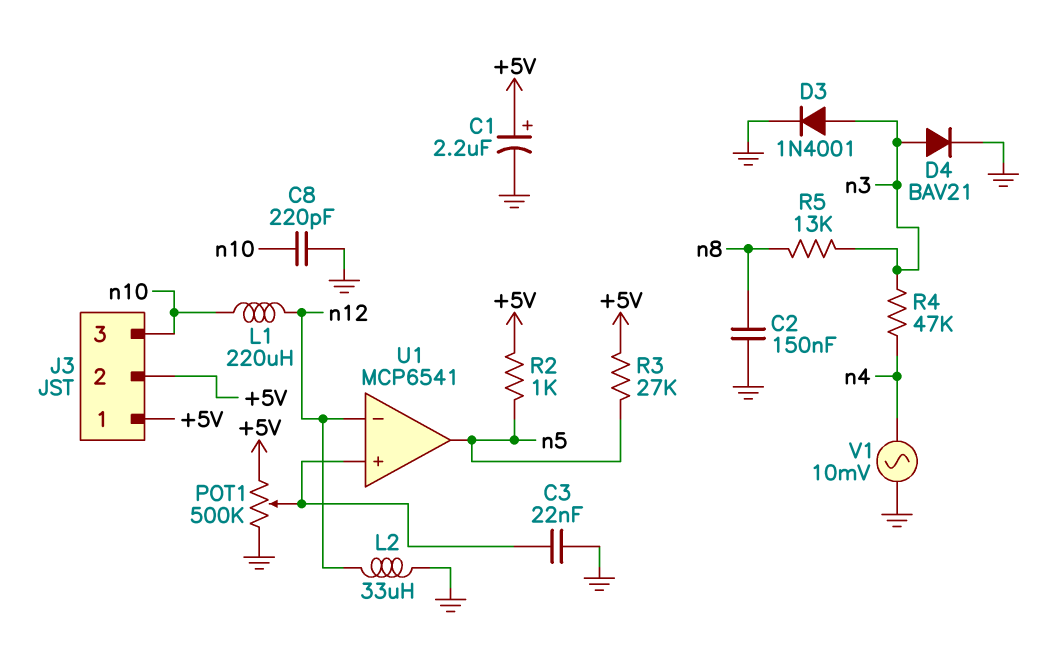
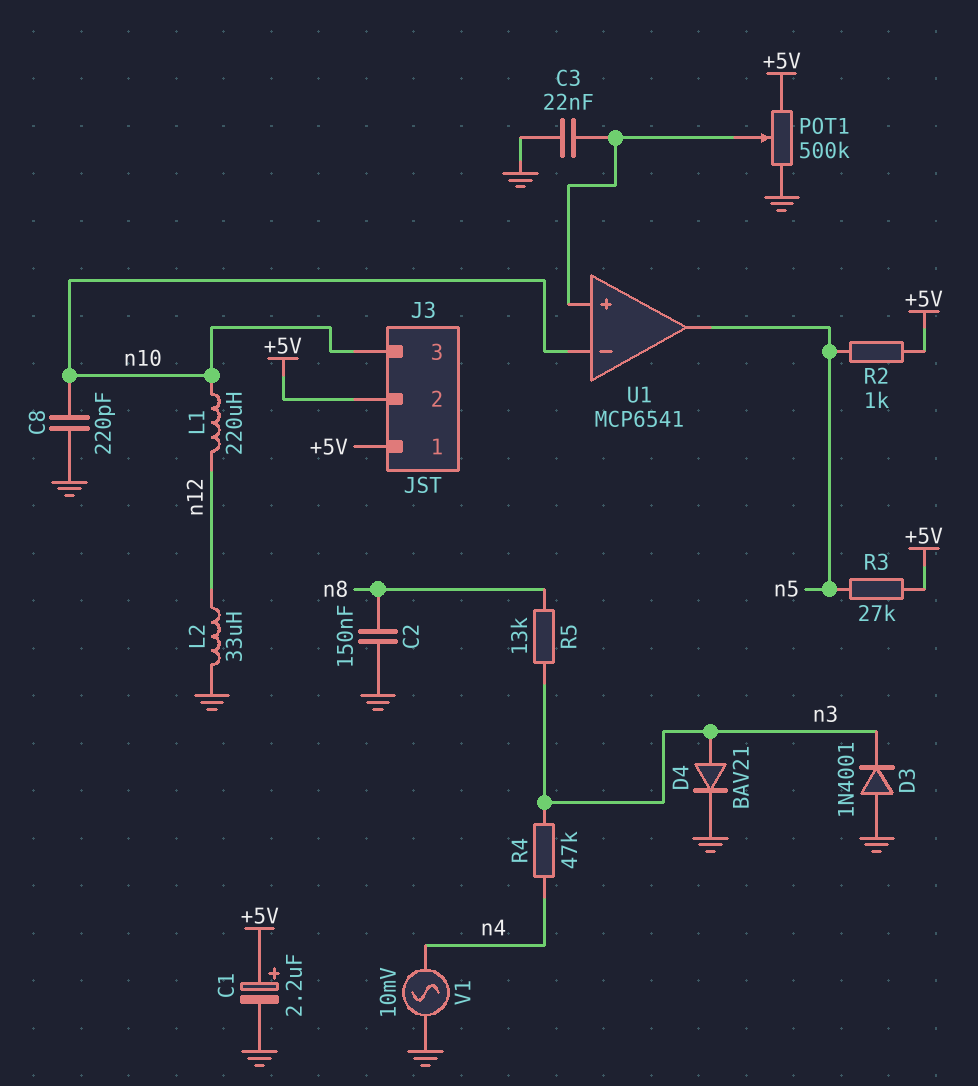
D3: diode 1N4001 (A n3, K GND) -> diode 1N4001 (A GND, K n3)
U1 pin in-: n12 -> n10

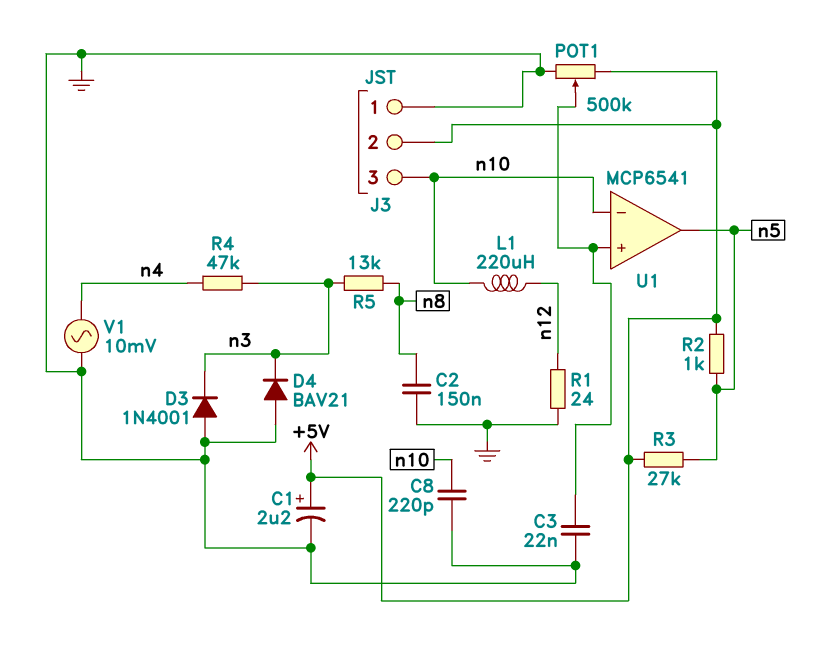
D4: diode BAV21 (A n3, K GND) -> diode BAV21 (A GND, K n3)
J3 pin 1: +5V -> GND
L2: 33uH (GND, n12) -> none
R1: none -> 24 (GND, n12)

